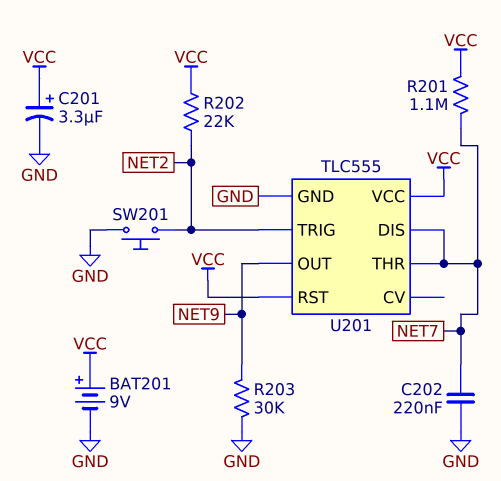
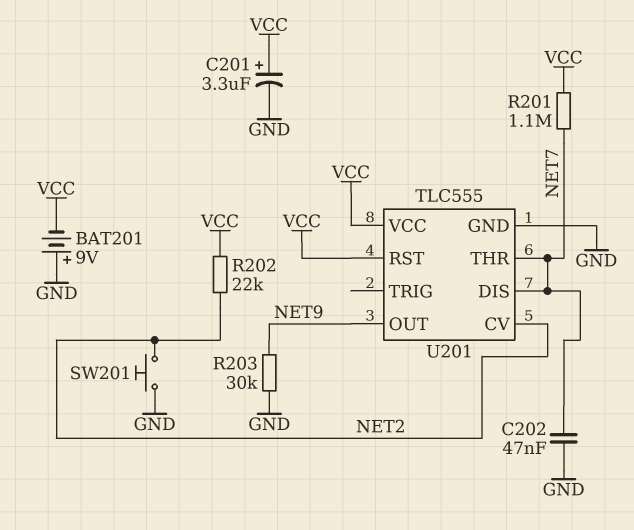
BAT201: 9V (plus VCC, minus GND) -> 9V (plus GND, minus VCC)
C202: 220nF (GND, NET7) -> 47nF (GND, NET7)
U201 pin CV: none -> NET2
U201 pin TRIG: NET2 -> none

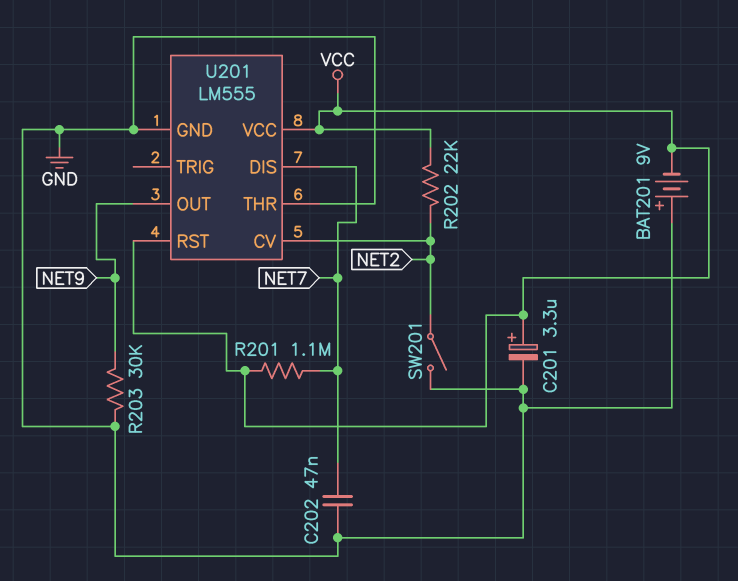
SW201: button (GND, NET2) -> switch (GND, NET2)
U201: TLC555 -> LM555
U201 pin THR: NET7 -> GND

